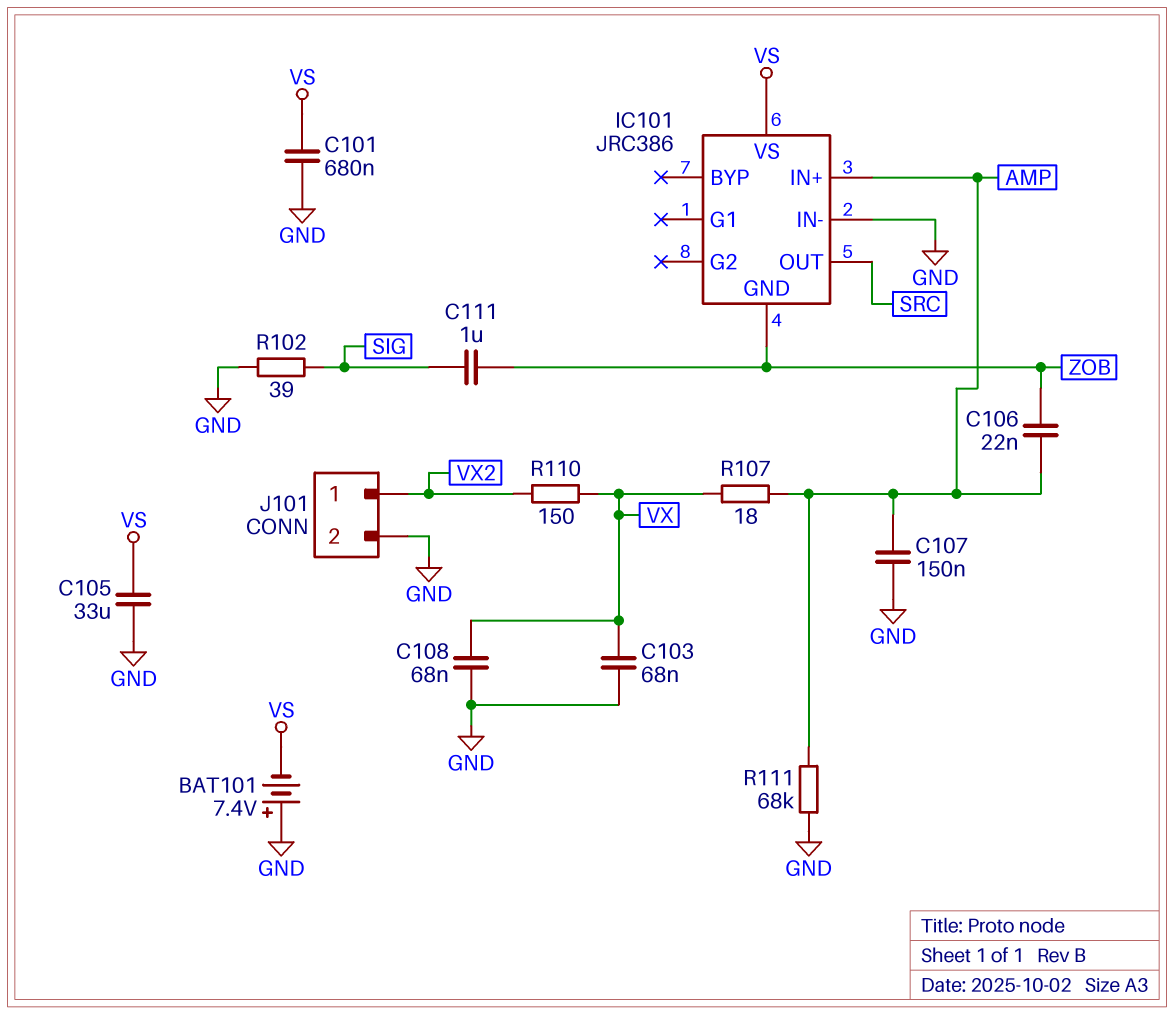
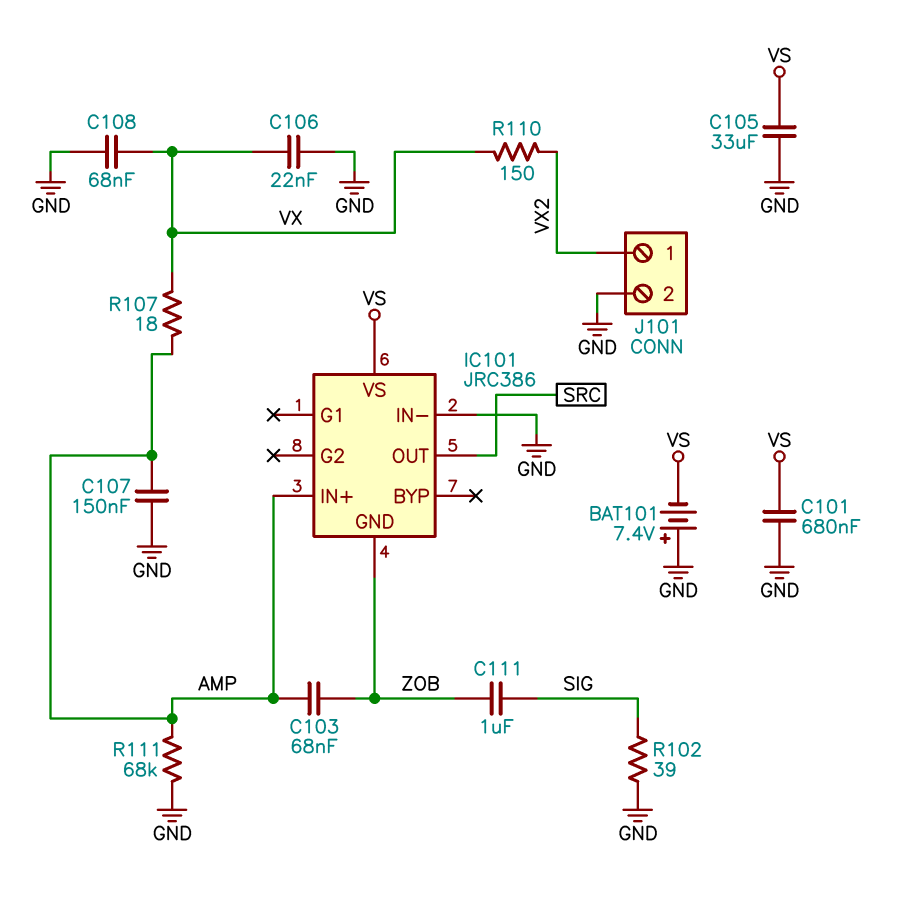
C103: 68nF (GND, VX) -> 68nF (AMP, ZOB)
C106: 22nF (AMP, ZOB) -> 22nF (GND, VX)

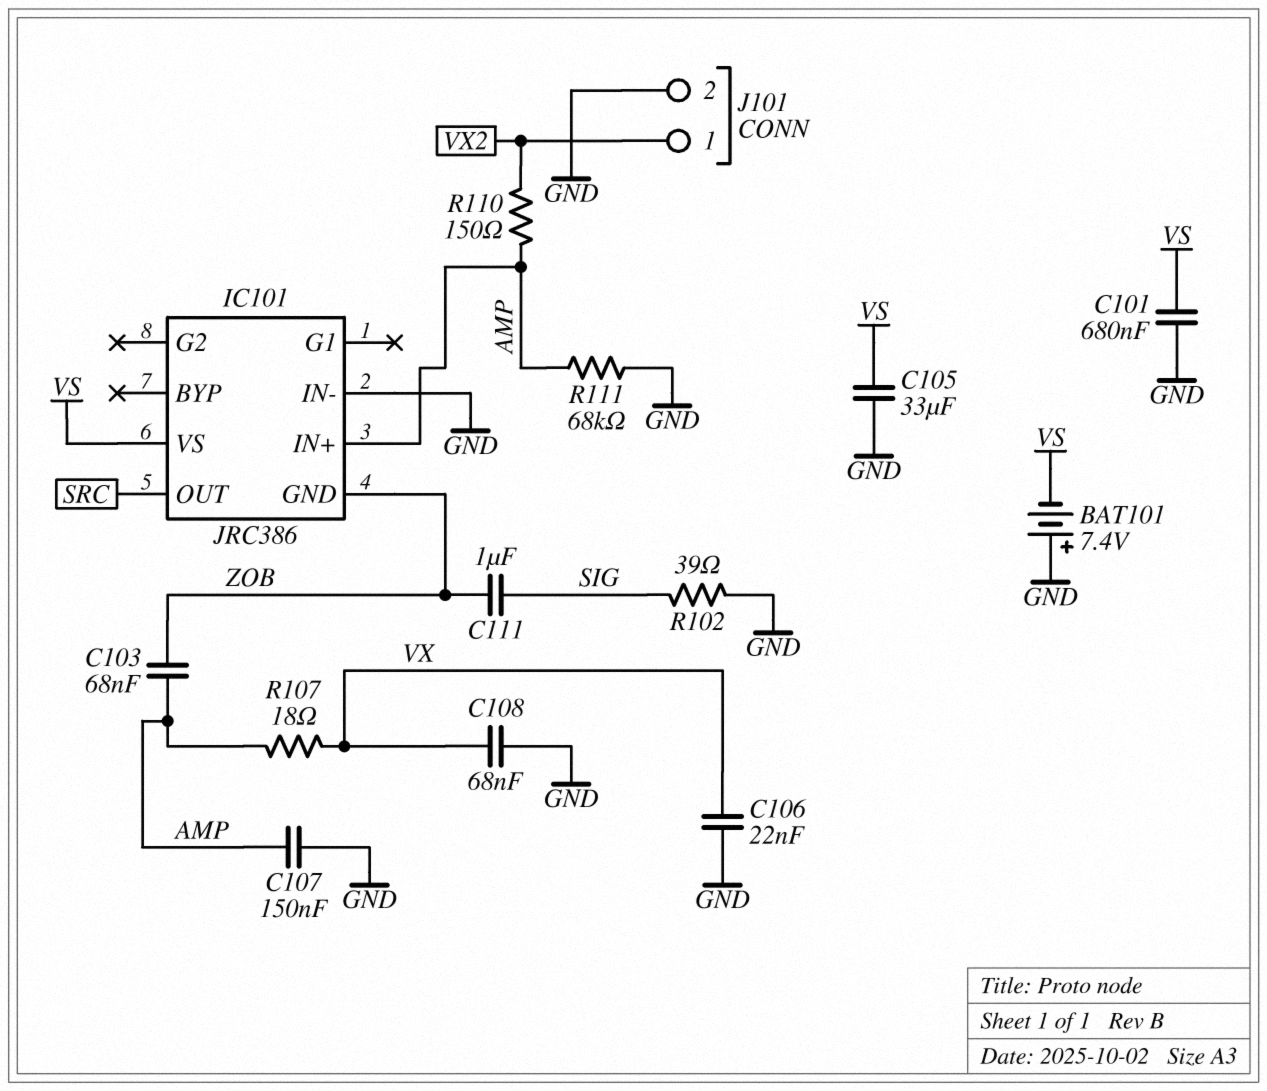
R110: 150 (VX, VX2) -> 150 (AMP, VX2)

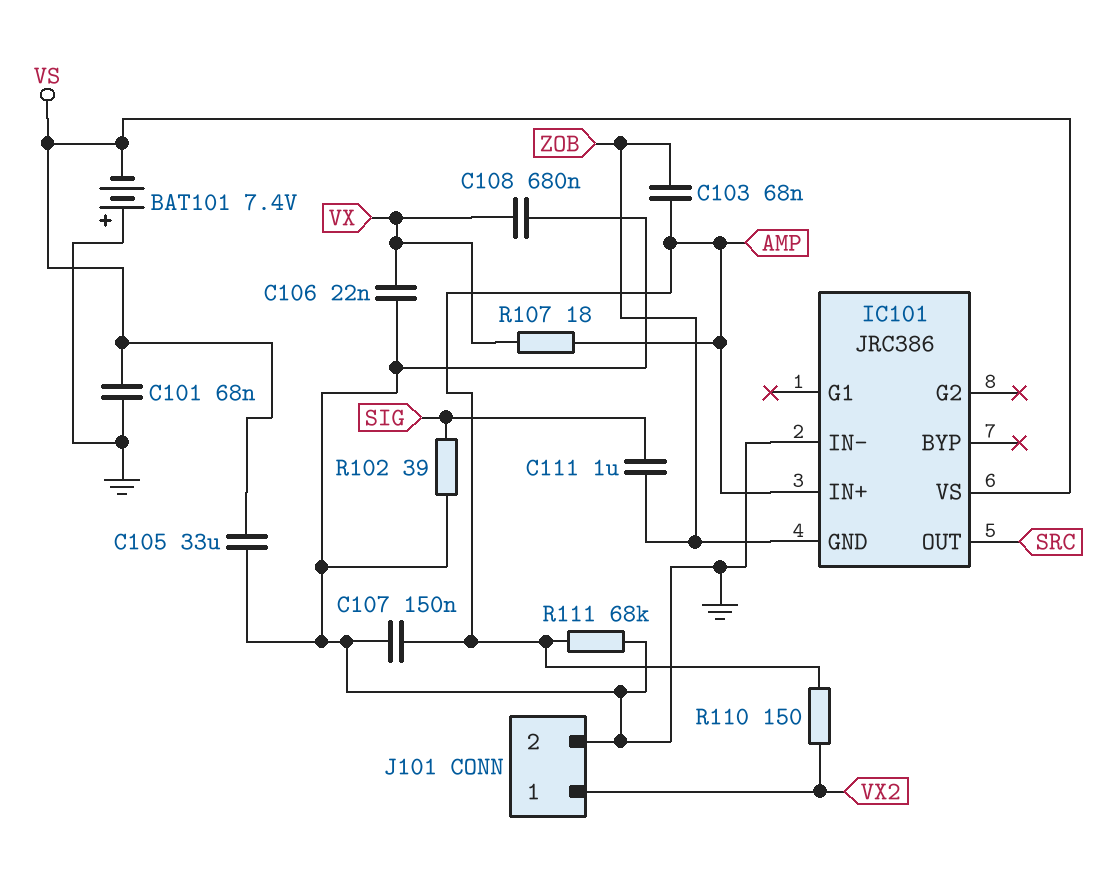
C101: 680nF (GND, VS) -> 68nF (GND, VS)
C108: 68nF (GND, VX) -> 680nF (GND, VX)

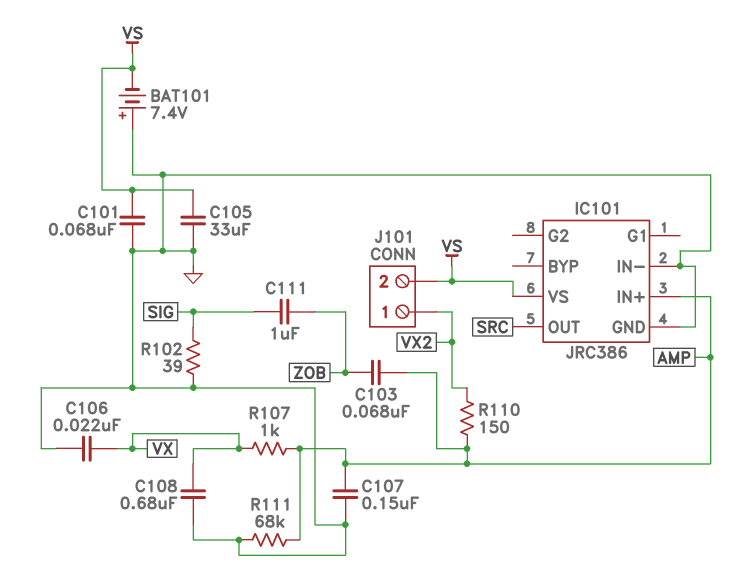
IC101 pin GND: ZOB -> GND
J101 pin 2: GND -> VS
R107: 18 (AMP, VX) -> 1k (AMP, VX)

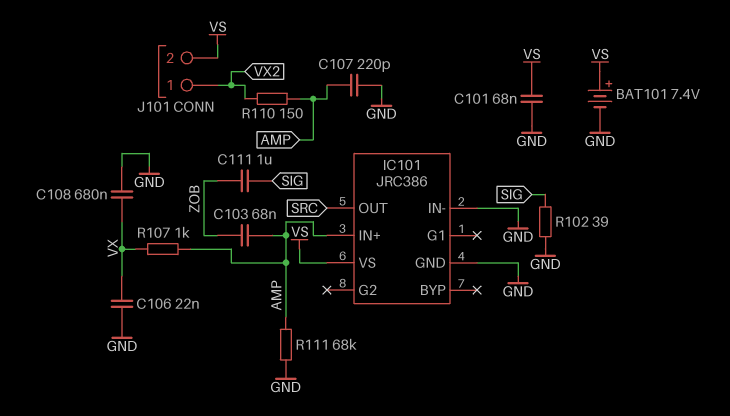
BAT101: 7.4V (plus GND, minus VS) -> 7.4V (plus VS, minus GND)
C105: 33uF (GND, VS) -> none
C107: 150nF (AMP, GND) -> 220pF (AMP, GND)

